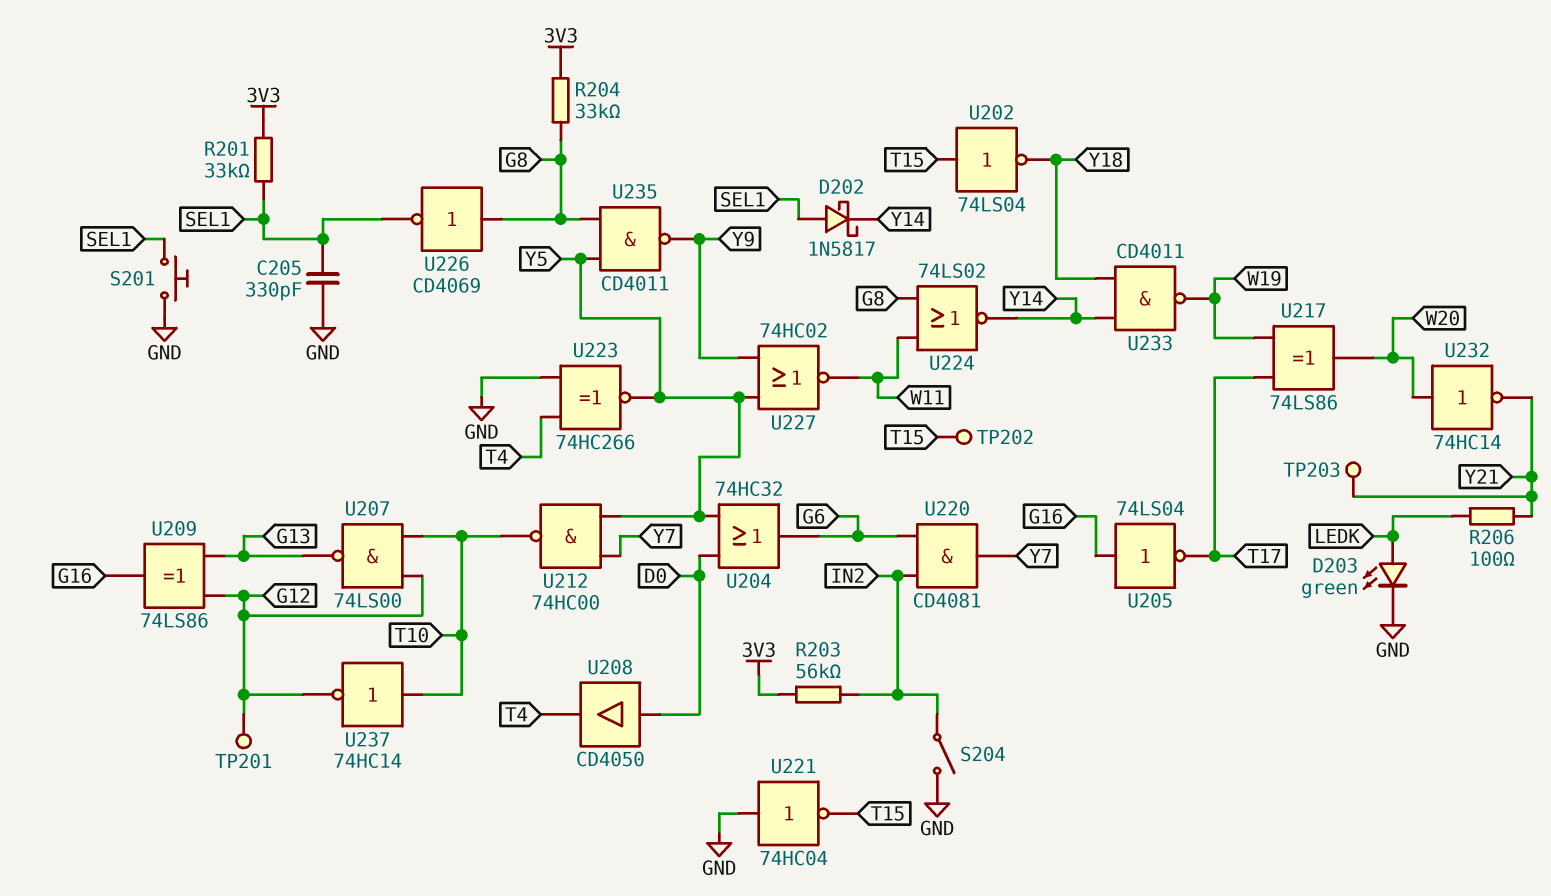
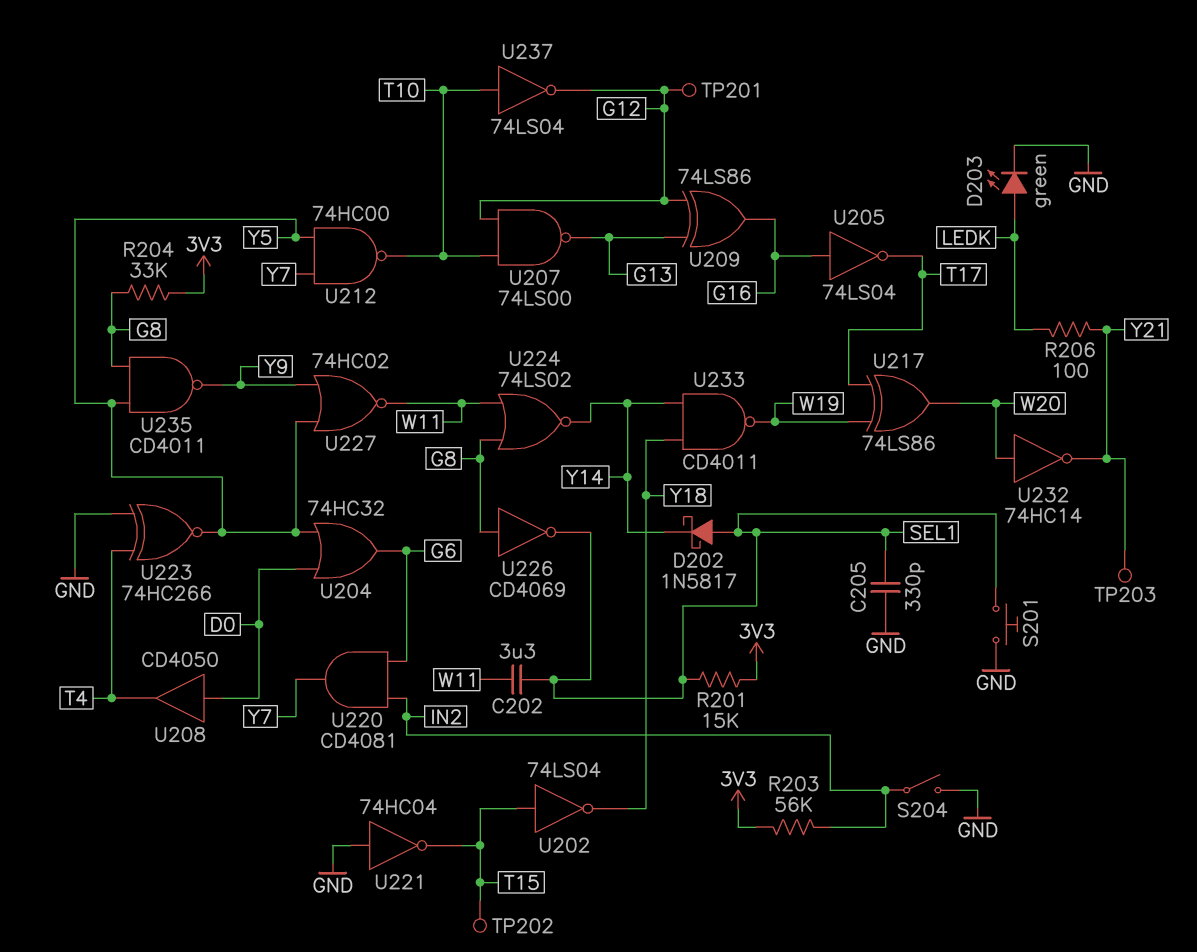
C202: none -> 3.3uF (SEL1, W11)
R201: 33k (3V3, SEL1) -> 15k (3V3, SEL1)
U237: NOT 74HC14 (in T10, out G12) -> NOT 74LS04 (in T10, out G12)

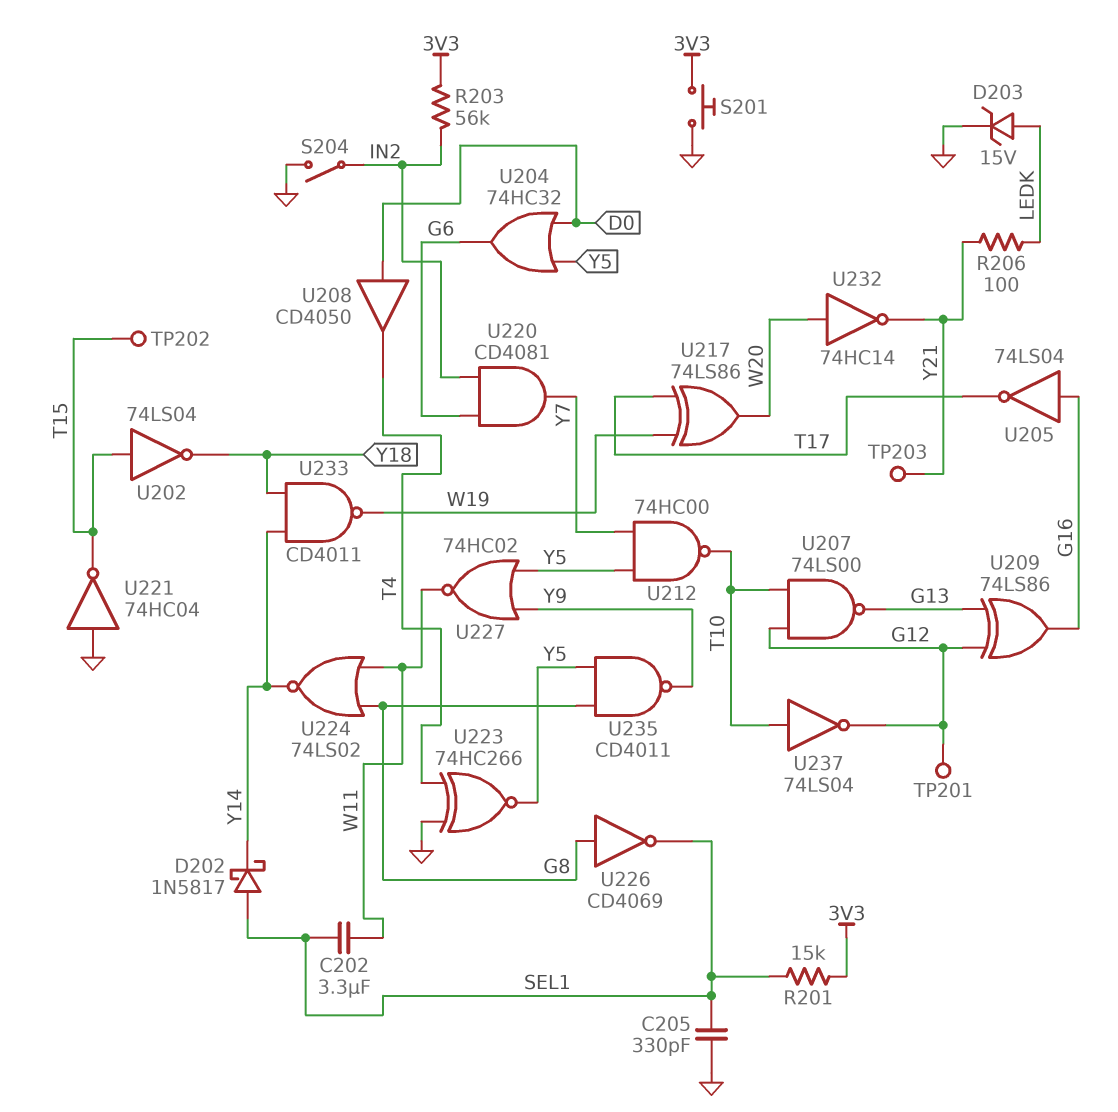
D203: LED green (A LEDK, K GND) -> zener 15V (A LEDK, K GND)
R204: 33k (3V3, G8) -> none
S201: button (GND, SEL1) -> button (3V3, GND)

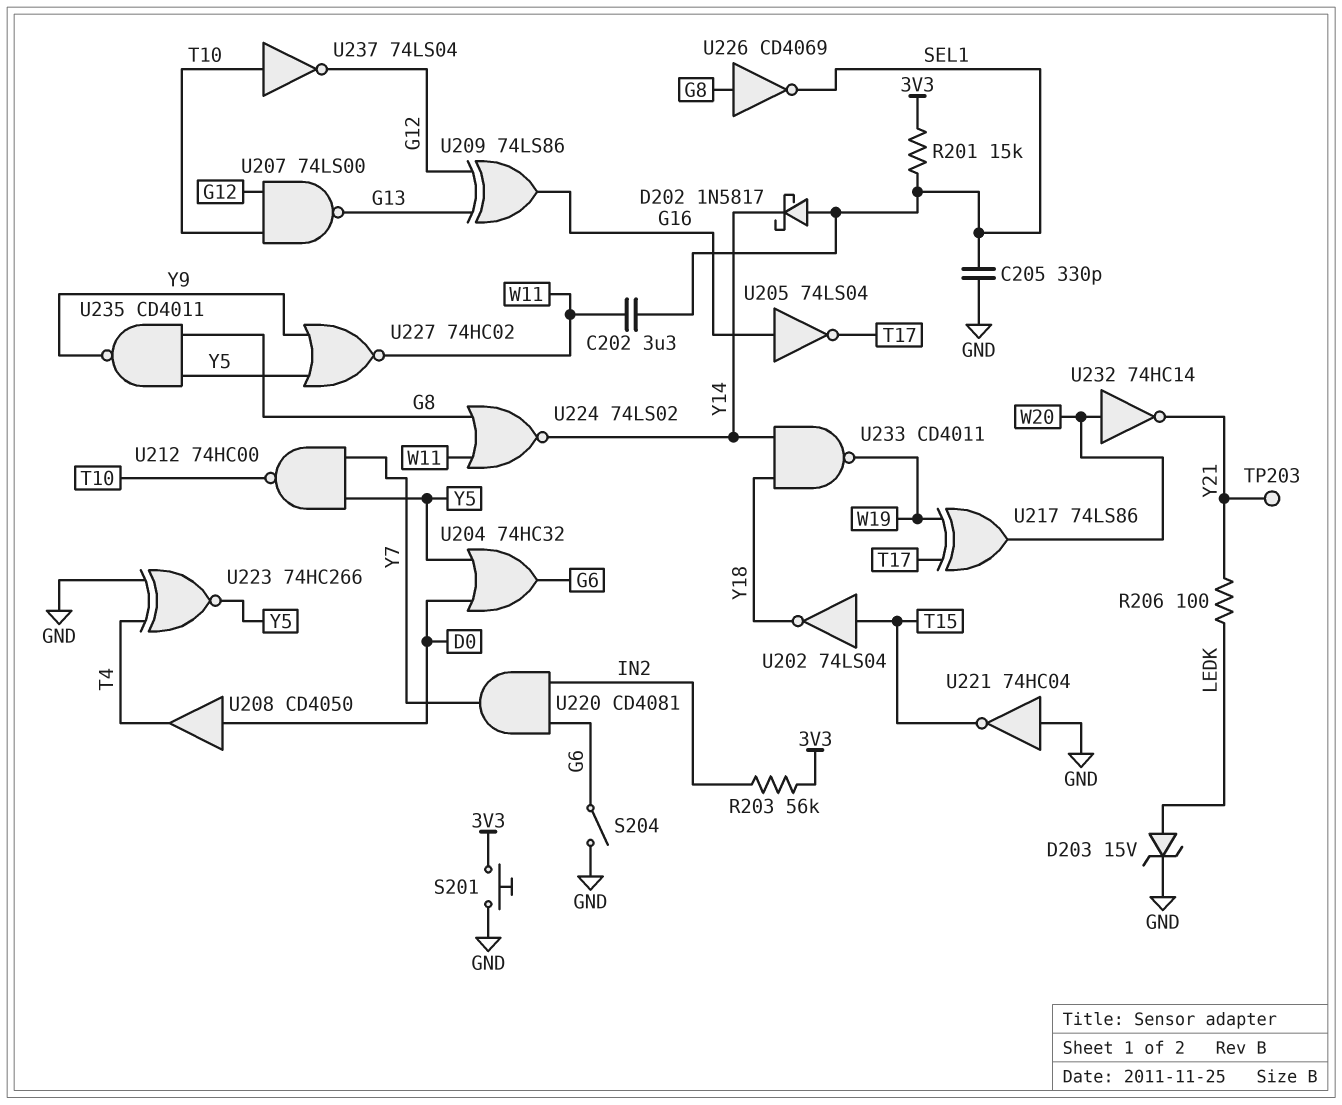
S204: switch (GND, IN2) -> switch (G6, GND)
TP201: test point (G12) -> none
TP202: test point (T15) -> none

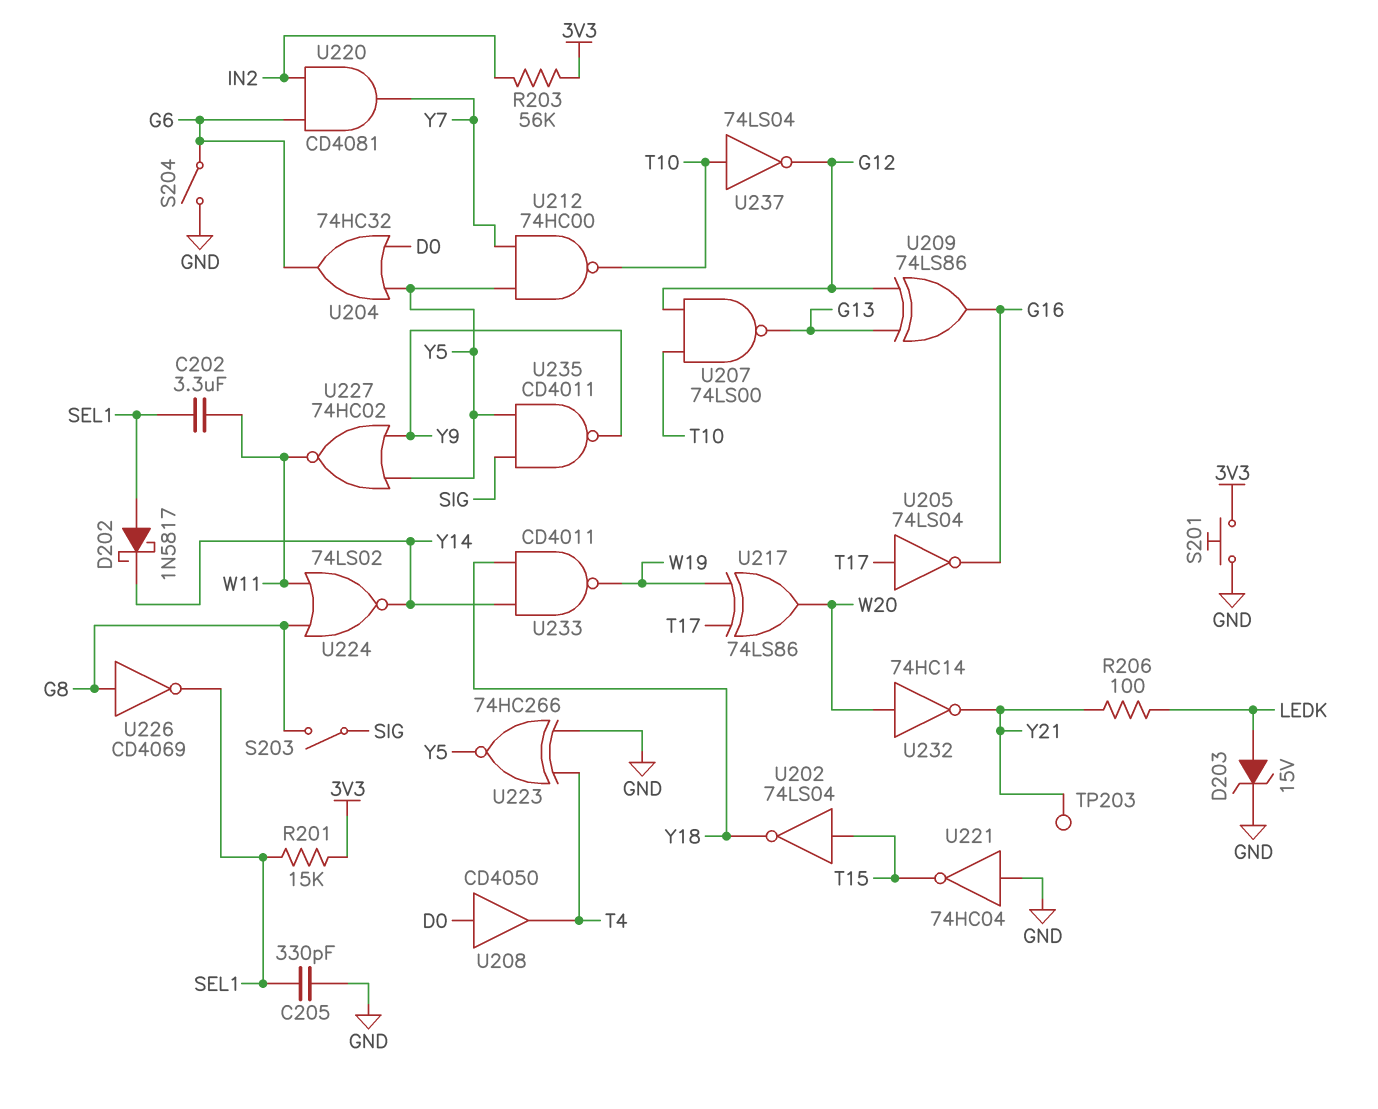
S203: none -> switch (G8, SIG)
U205: NOT 74LS04 (in G16, out T17) -> NOT 74LS04 (in T17, out G16)
U235: NAND CD4011 (in G8, in Y5, out Y9) -> NAND CD4011 (in SIG, in Y5, out Y9)

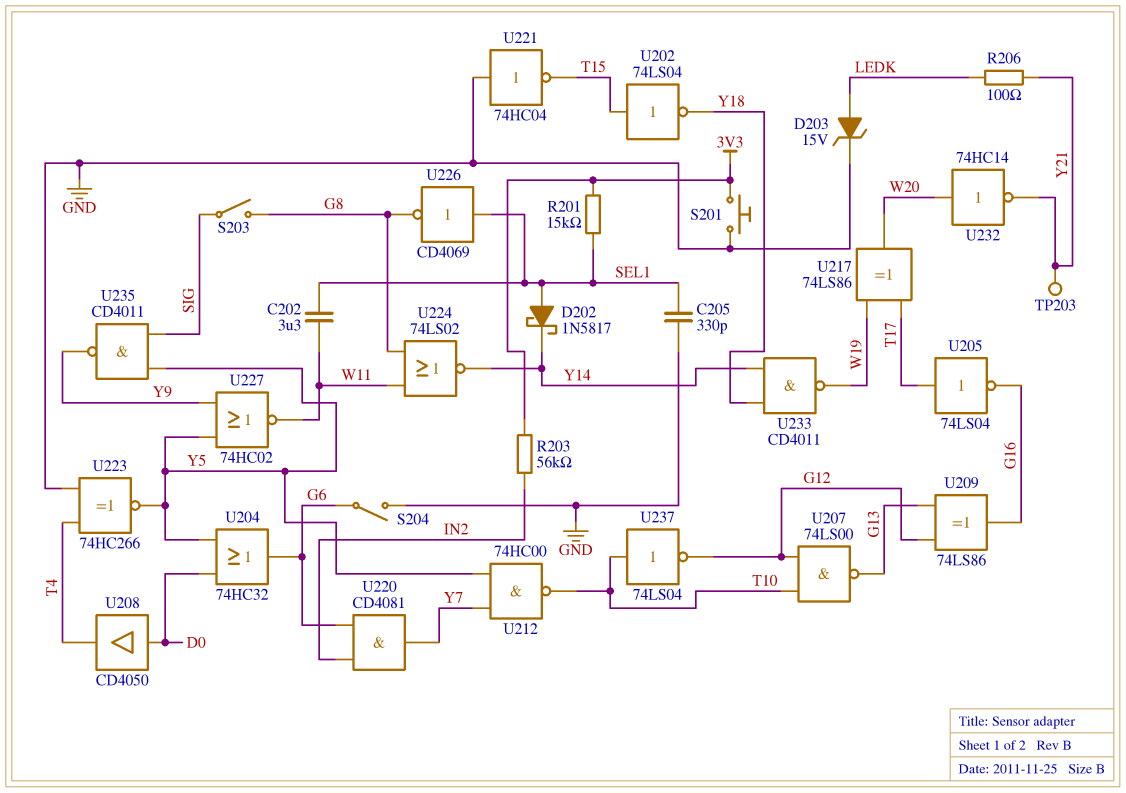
U226: NOT CD4069 (in G8, out SEL1) -> NOT CD4069 (in SEL1, out G8)

